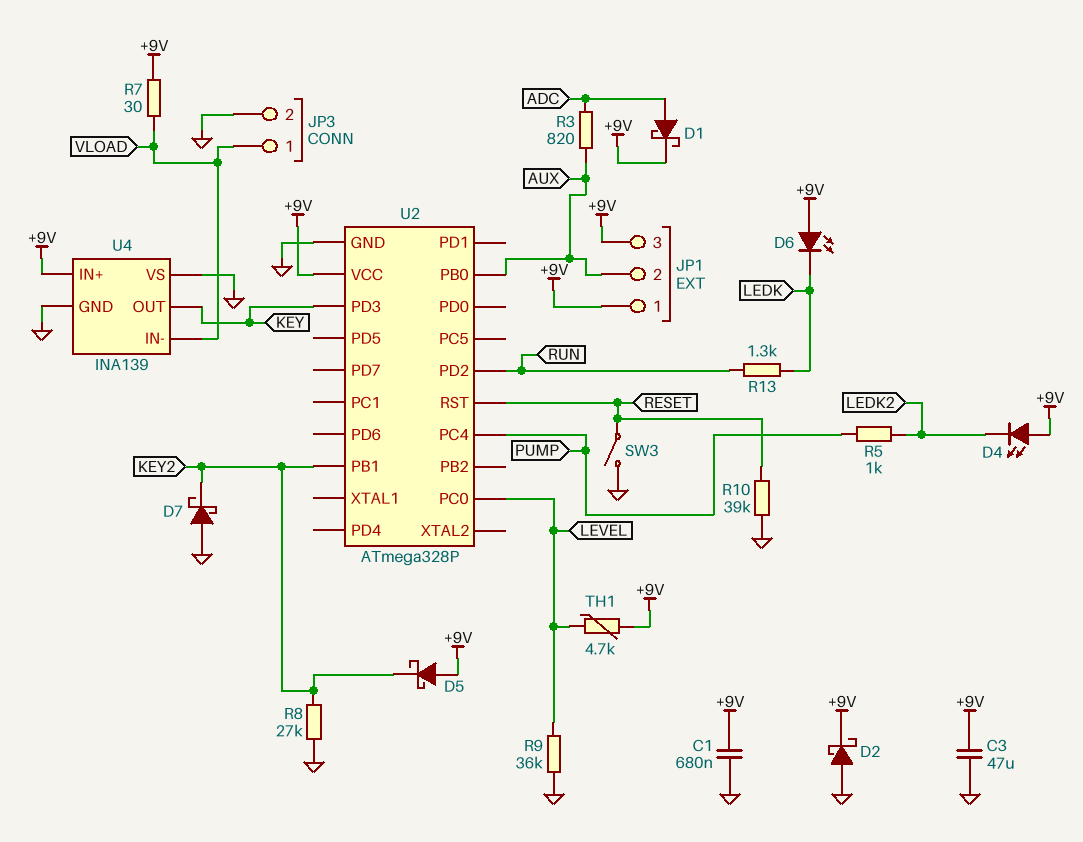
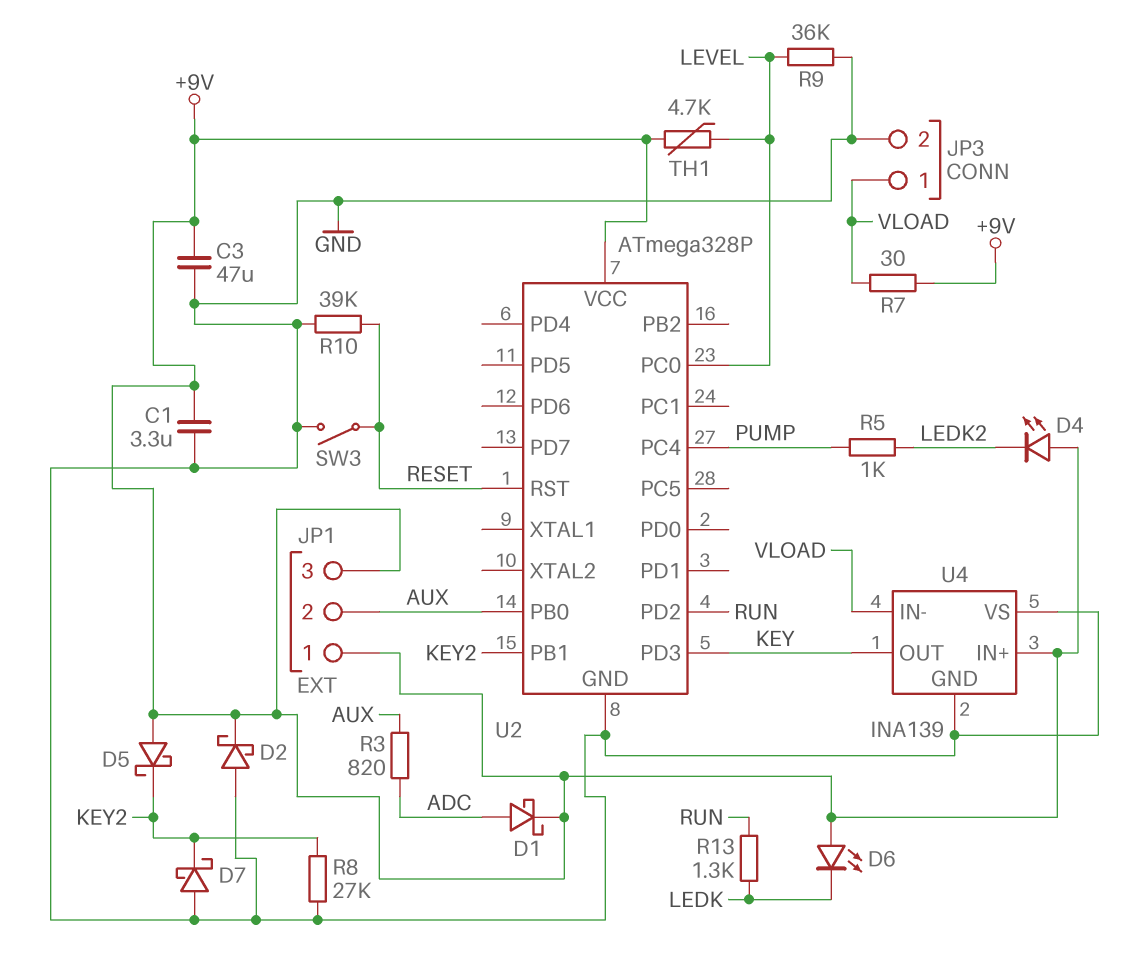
C1: 680nF (+9V, GND) -> 3.3uF (+9V, GND)

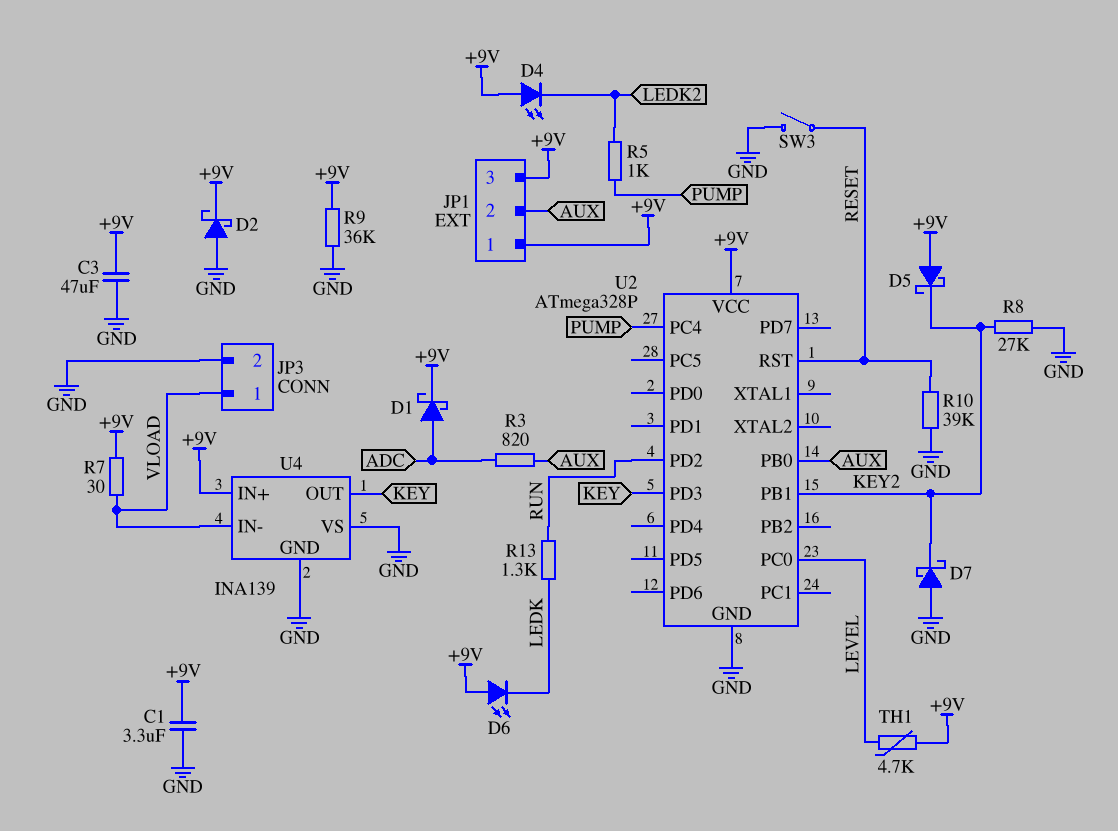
R9: 36k (GND, LEVEL) -> 36k (+9V, GND)

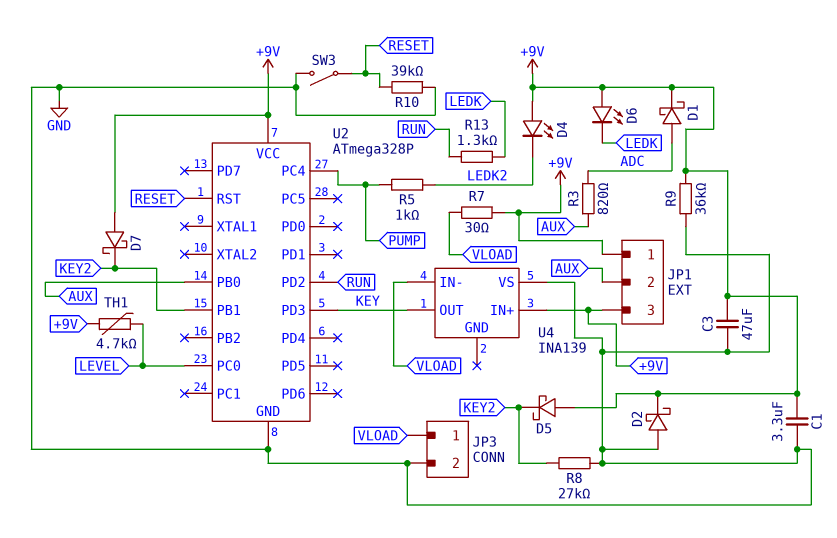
D7: schottky (A GND, K KEY2) -> schottky (A +9V, K KEY2)
U4 pin GND: GND -> none

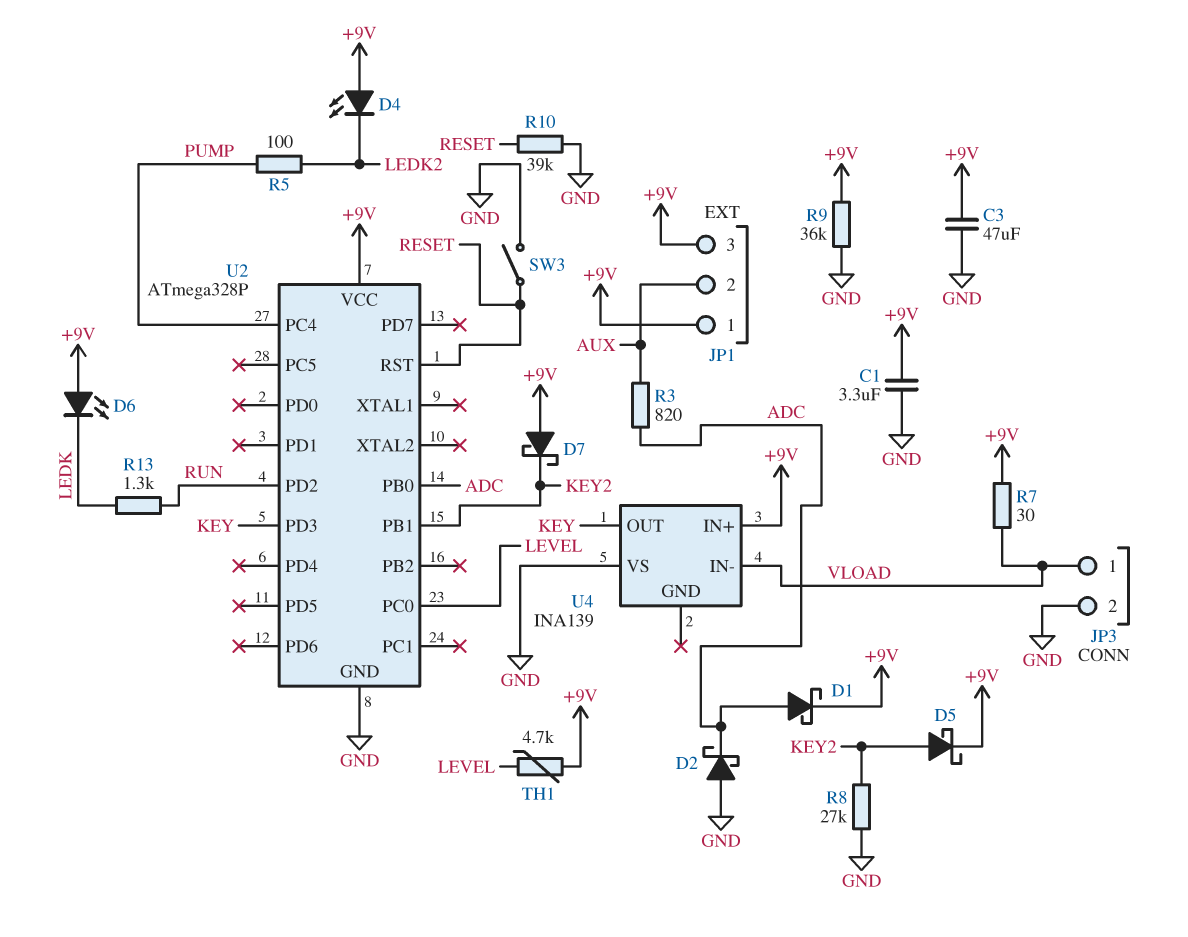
D2: schottky (A GND, K +9V) -> schottky (A GND, K ADC)
D5: schottky (A +9V, K KEY2) -> schottky (A KEY2, K +9V)
R5: 1k (LEDK2, PUMP) -> 100 (LEDK2, PUMP)
U2 pin PB0: AUX -> ADC

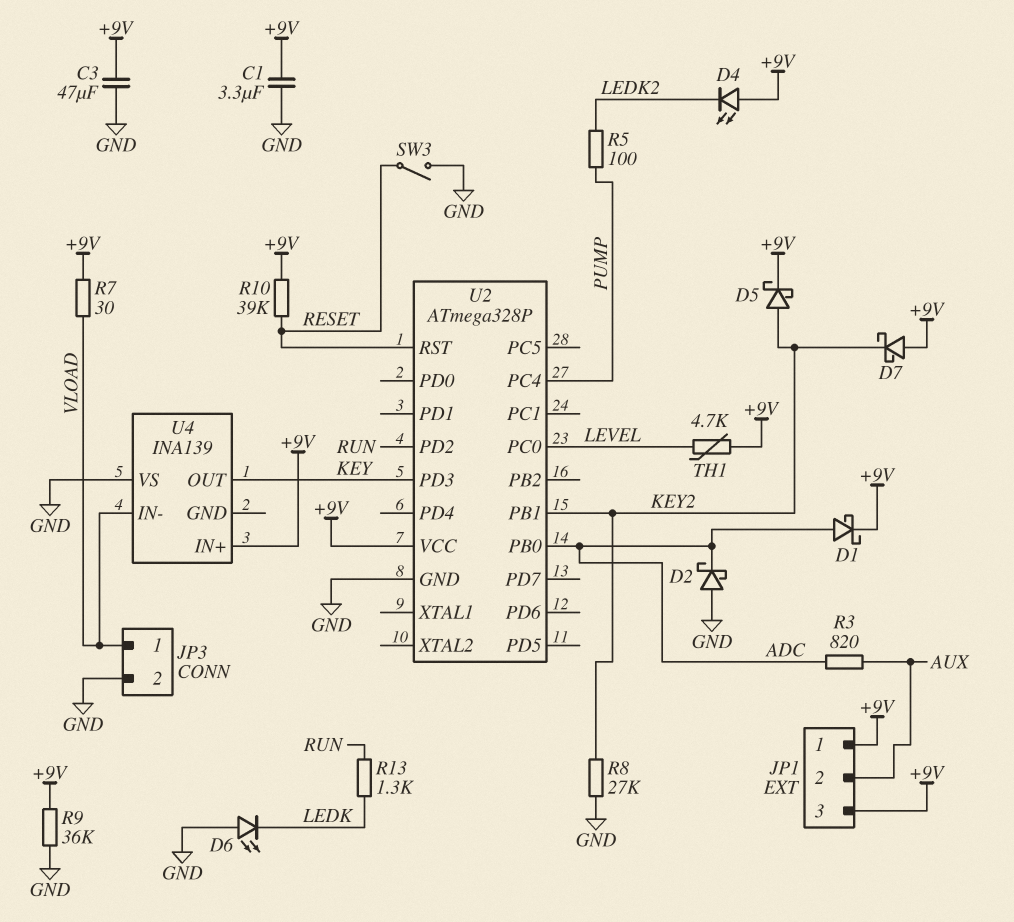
D6: LED (A +9V, K LEDK) -> LED (A GND, K LEDK)
R10: 39k (GND, RESET) -> 39k (+9V, RESET)

